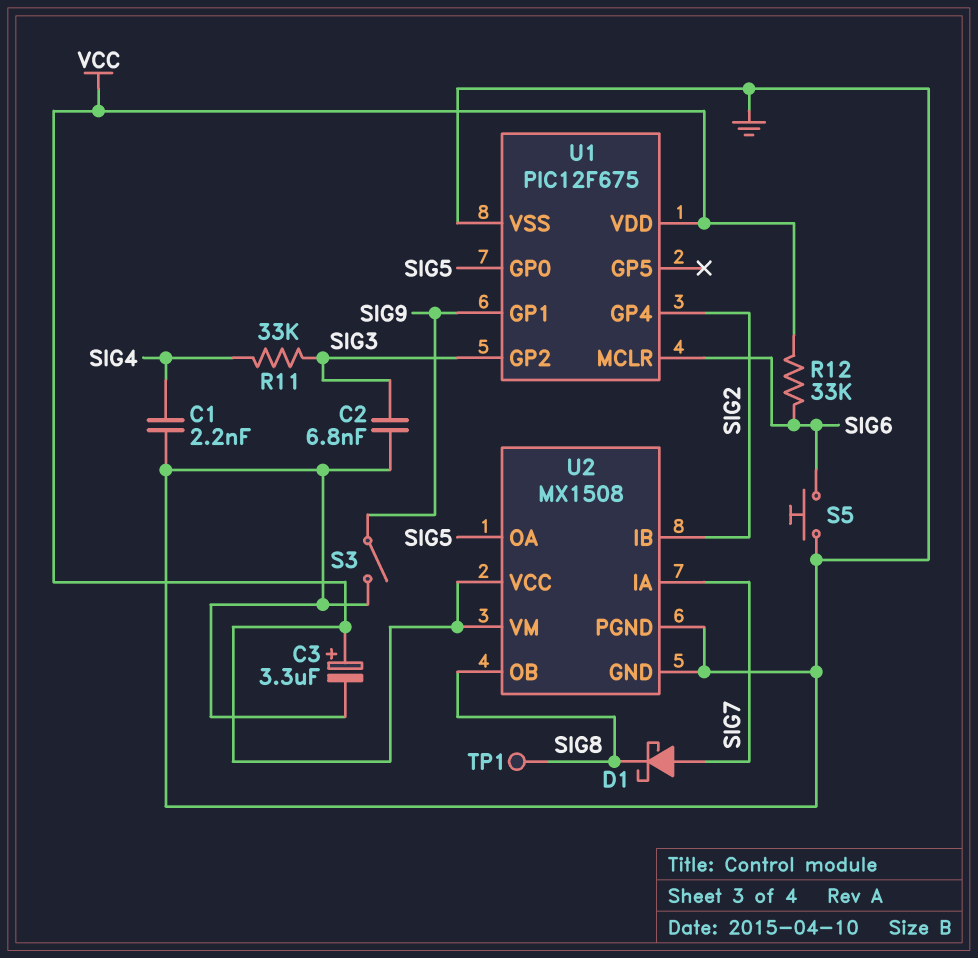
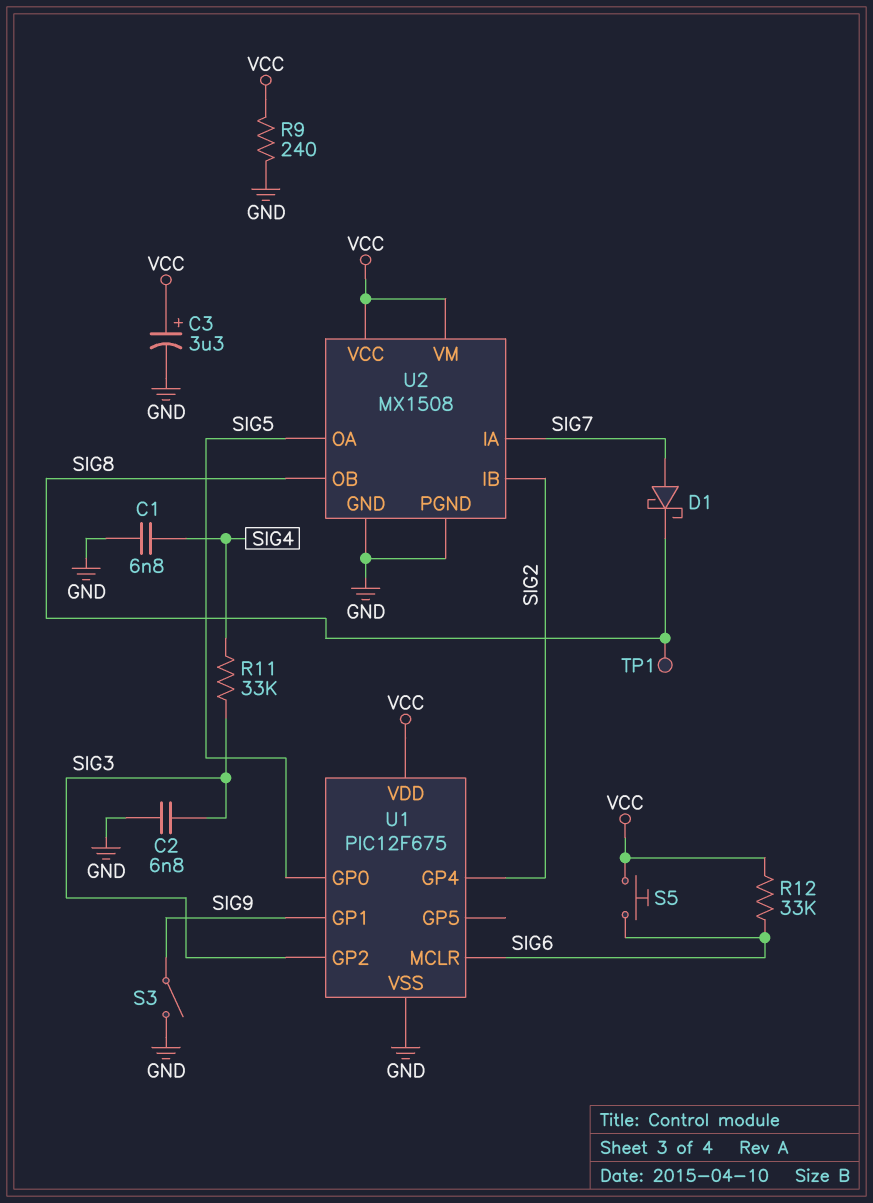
C1: 2.2nF (GND, SIG4) -> 6.8nF (GND, SIG4)
R9: none -> 240 (GND, VCC)
S5: button (GND, SIG6) -> button (SIG6, VCC)

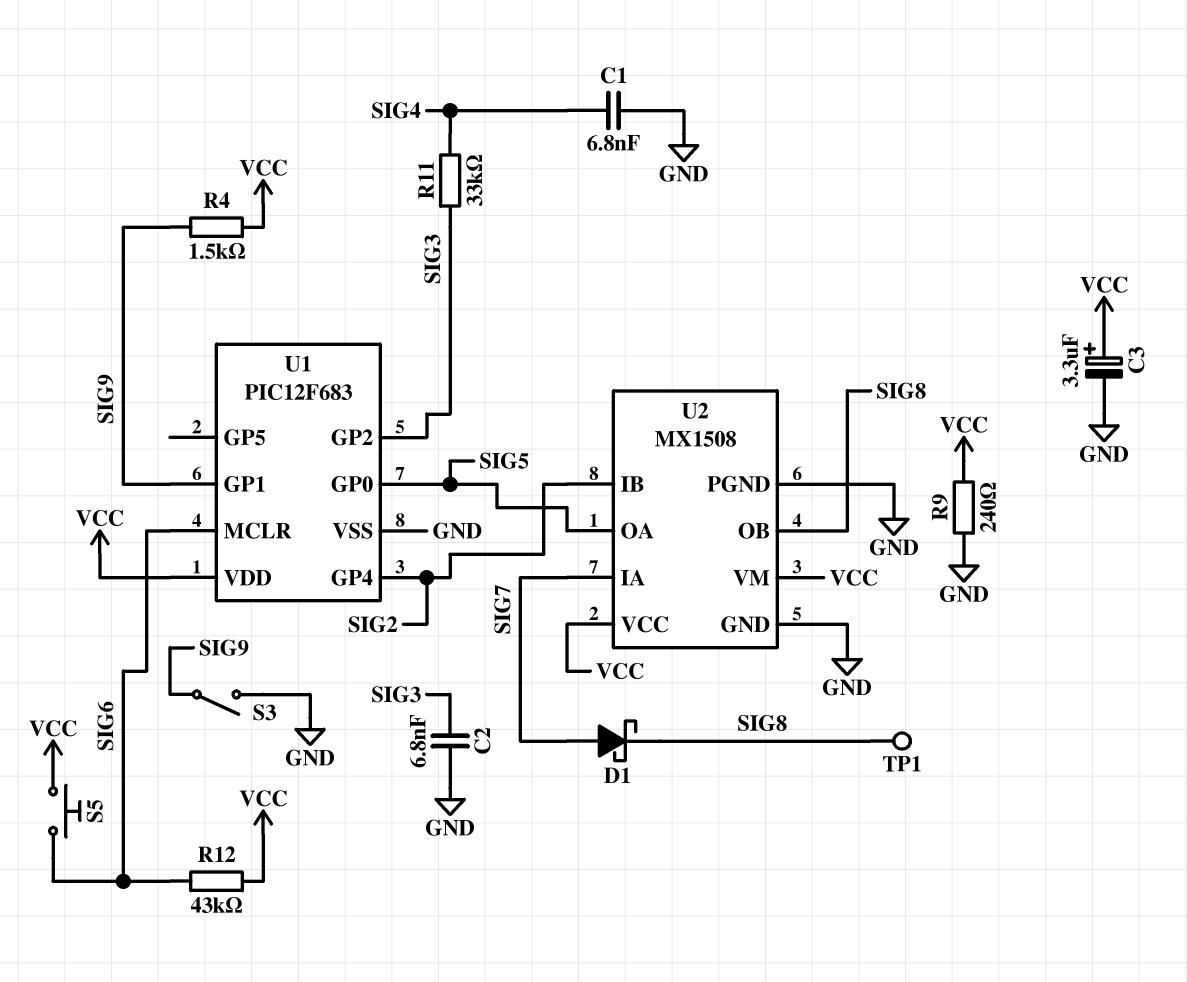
R4: none -> 1.5k (SIG9, VCC)
R12: 33k (SIG6, VCC) -> 43k (SIG6, VCC)
U1: PIC12F675 -> PIC12F683

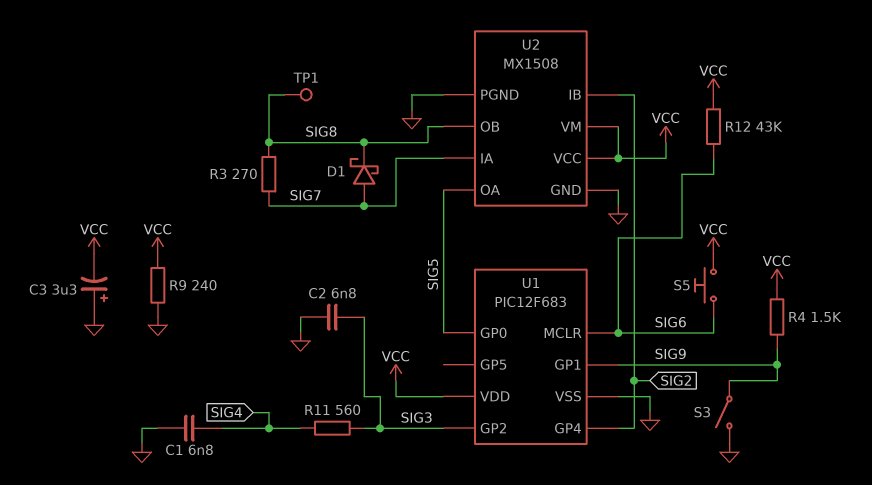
C3: 3.3uF (plus VCC, minus GND) -> 3.3uF (plus GND, minus VCC)
R3: none -> 270 (SIG7, SIG8)
R11: 33k (SIG3, SIG4) -> 560 (SIG3, SIG4)

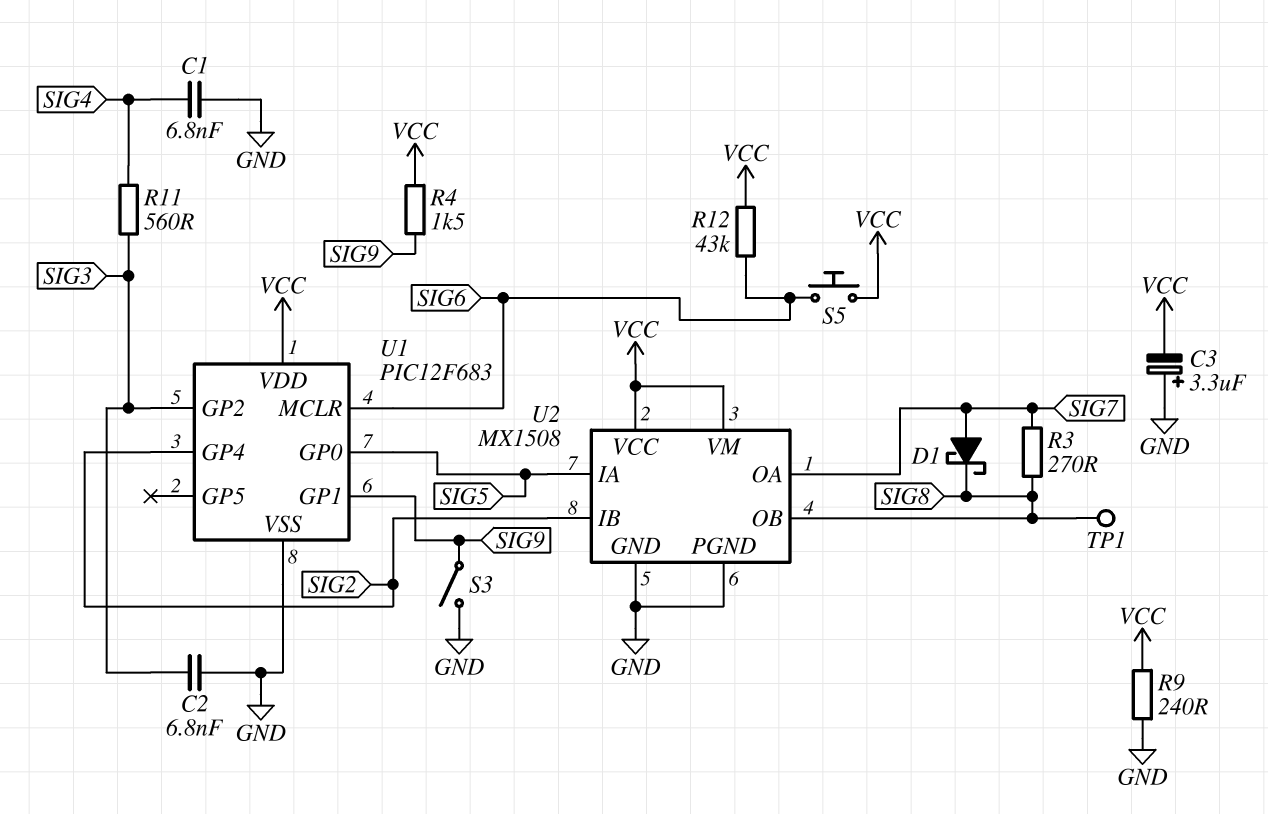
U2 pin IA: SIG7 -> SIG5
U2 pin OA: SIG5 -> SIG7

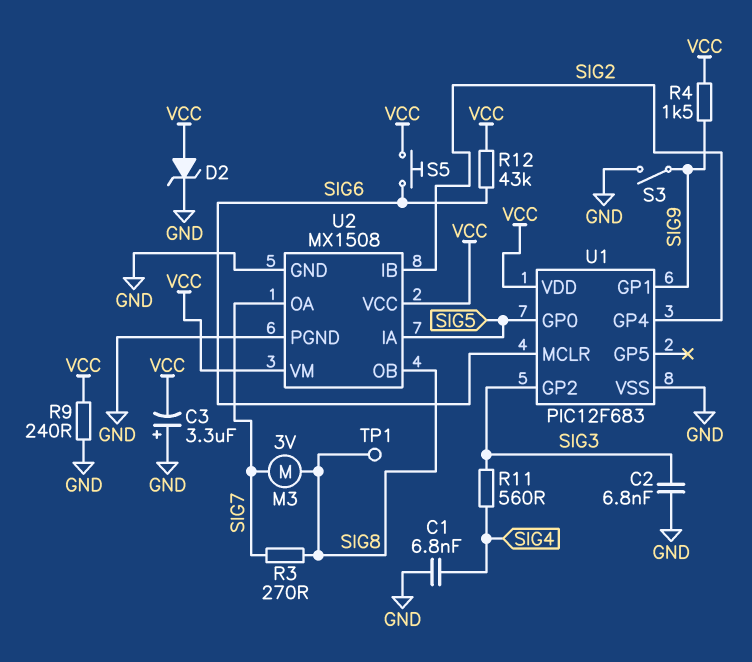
D1: schottky (A SIG7, K SIG8) -> none
D2: none -> zener (A VCC, K GND)
M3: none -> motor 3V (SIG7, SIG8)

